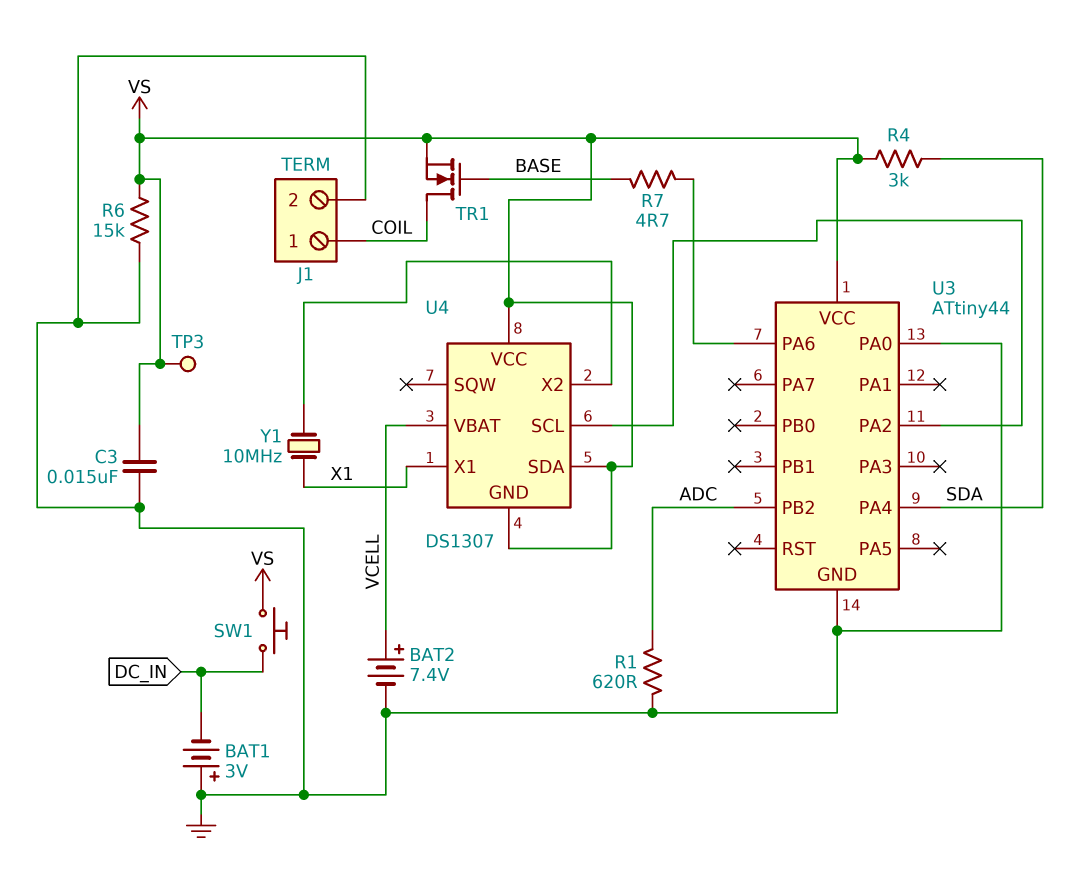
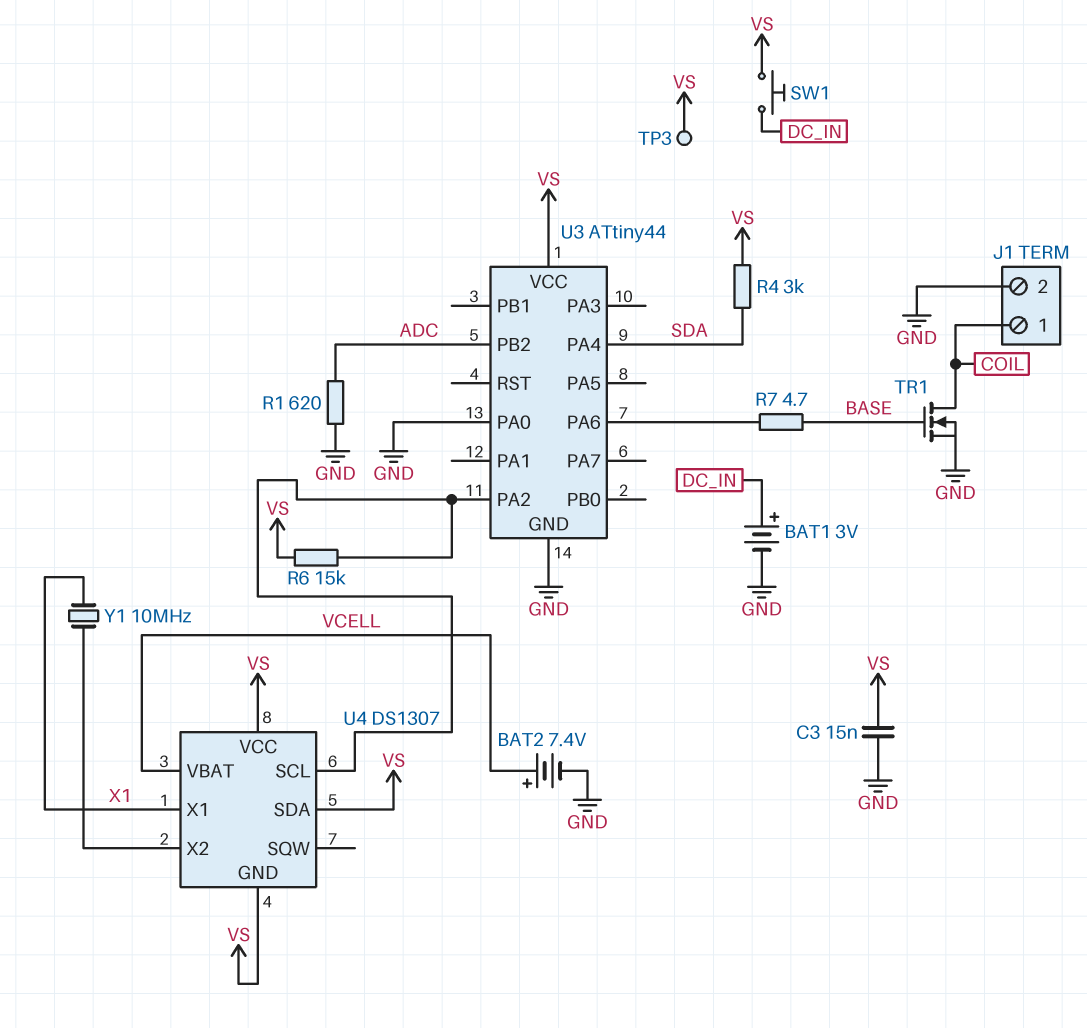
BAT1: 3V (plus GND, minus DC_IN) -> 3V (plus DC_IN, minus GND)
R6: 15k (GND, VS) -> 15k (U3/PA2, VS)
TR1: NMOS (G BASE, D COIL, S VS) -> NMOS (G BASE, D COIL, S GND)

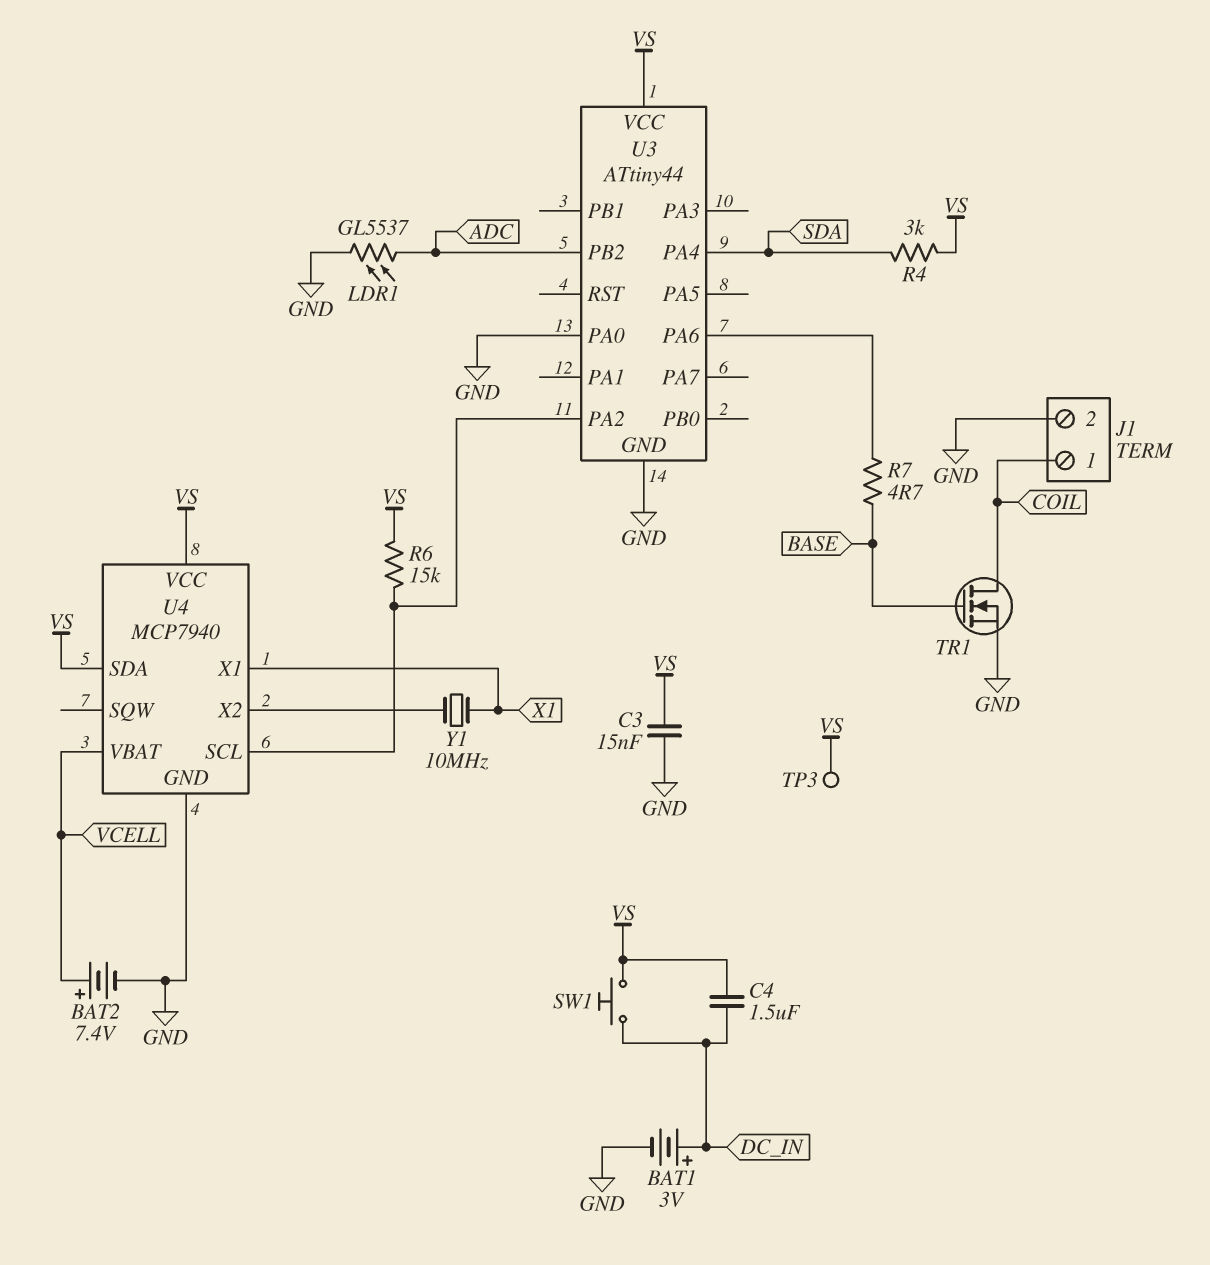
C4: none -> 1.5uF (DC_IN, VS)
LDR1: none -> GL5537 (ADC, GND)
R1: 620 (ADC, GND) -> none
U4: DS1307 -> MCP7940
U4 pin GND: VS -> GND

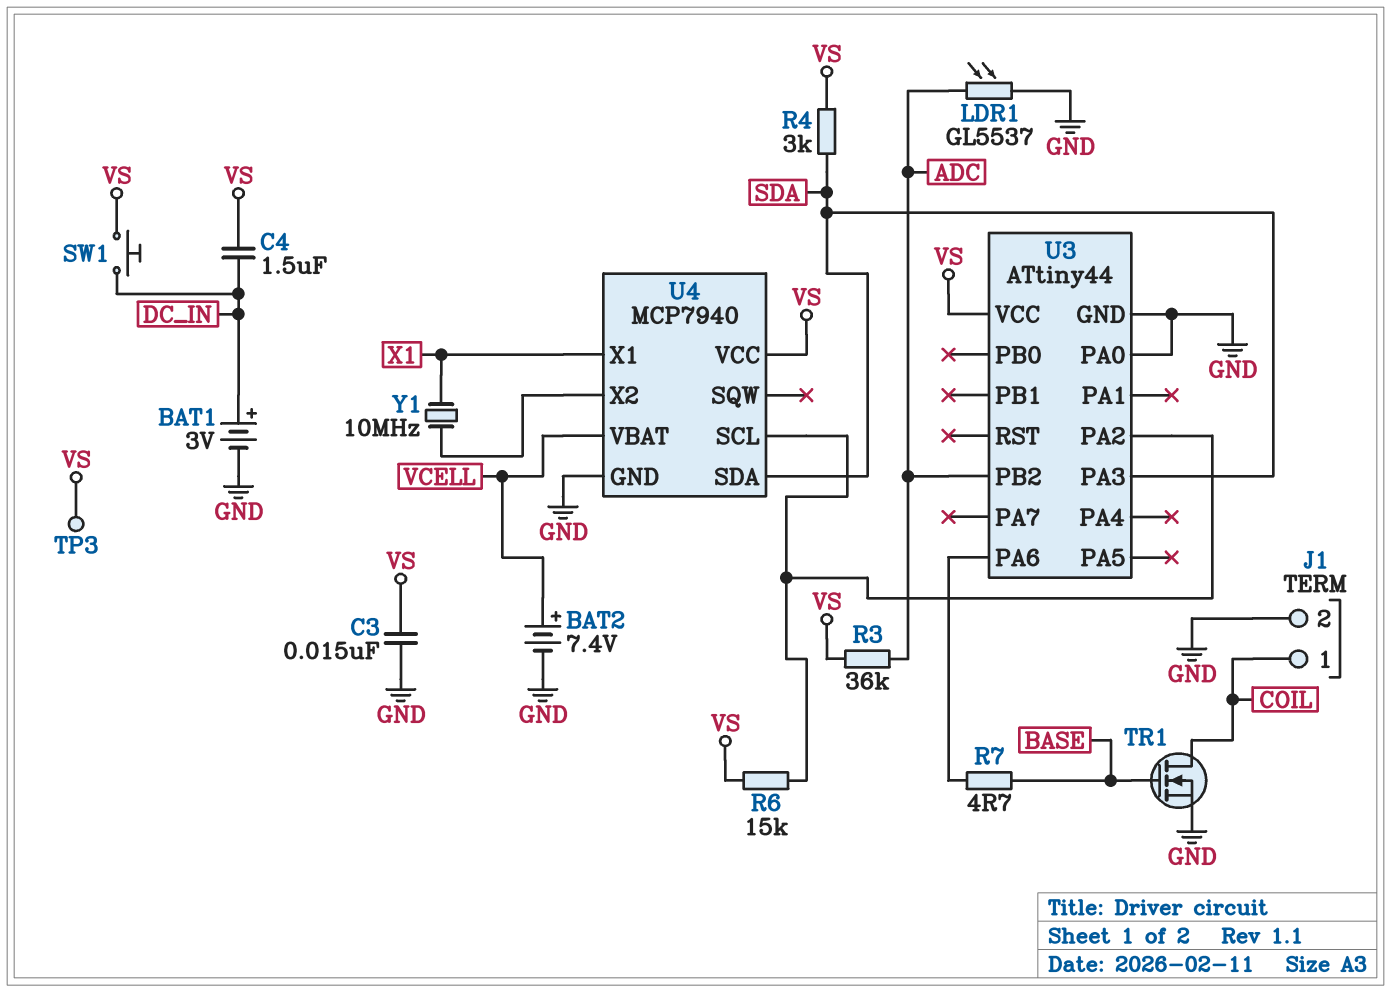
R3: none -> 36k (ADC, VS)
U3 pin PA3: none -> SDA
U3 pin PA4: SDA -> none
U4 pin SDA: VS -> SDA

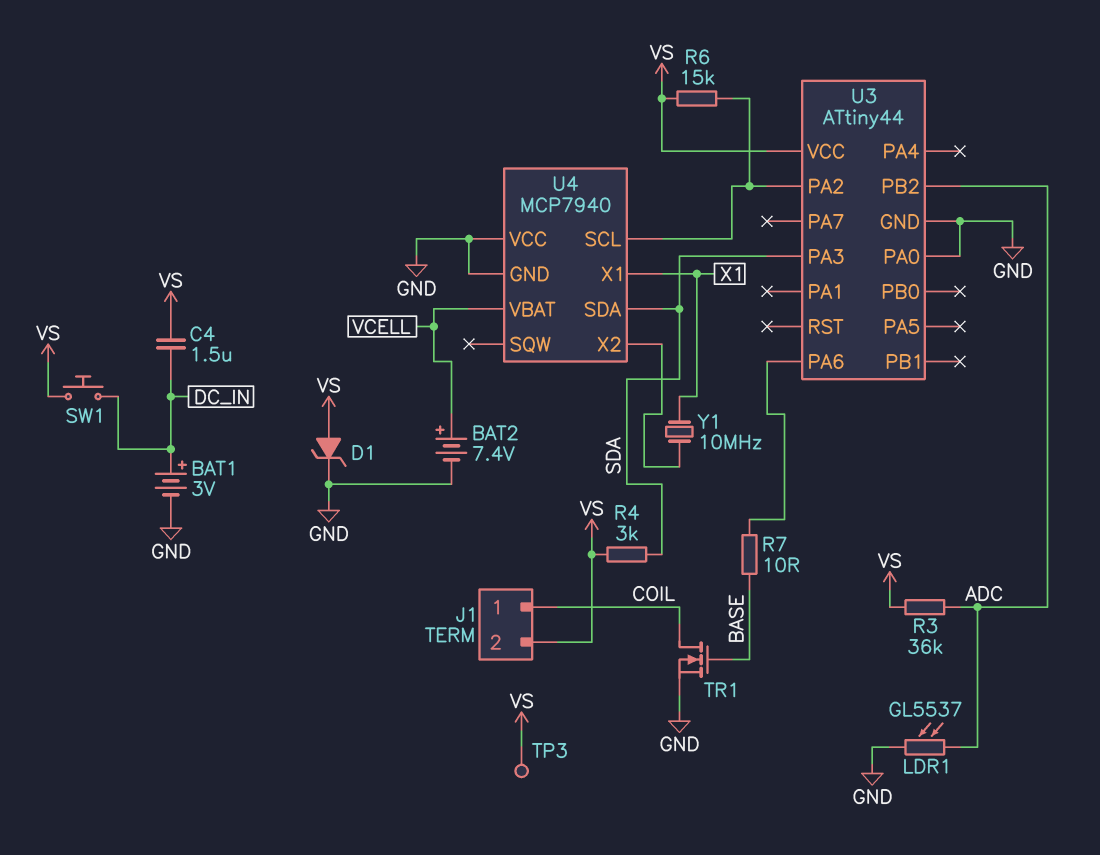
C3: 15nF (GND, VS) -> none
D1: none -> zener (A VS, K GND)
J1 pin 2: GND -> VS
R7: 4.7 (BASE, U3/PA6) -> 10 (BASE, U3/PA6)
U4 pin VCC: VS -> GND

